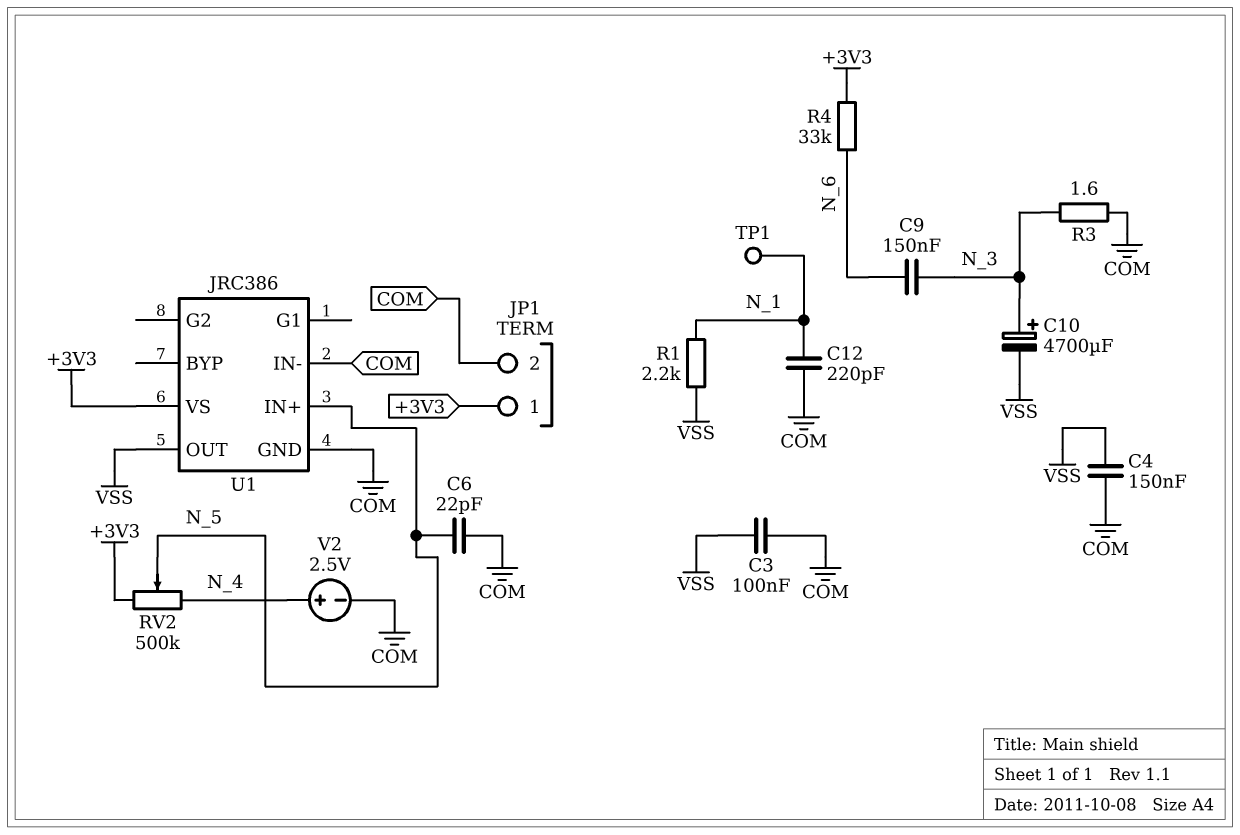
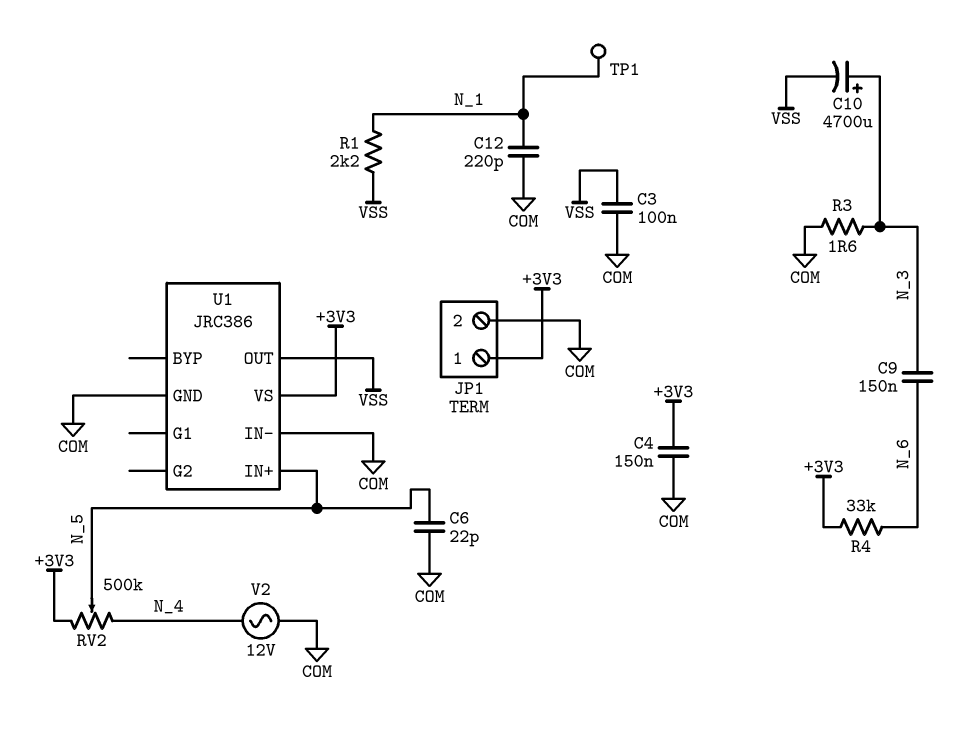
C4: 150nF (COM, VSS) -> 150nF (+3V3, COM)
V2: 2.5V (plus N_4, minus COM) -> AC 12V (COM, N_4)

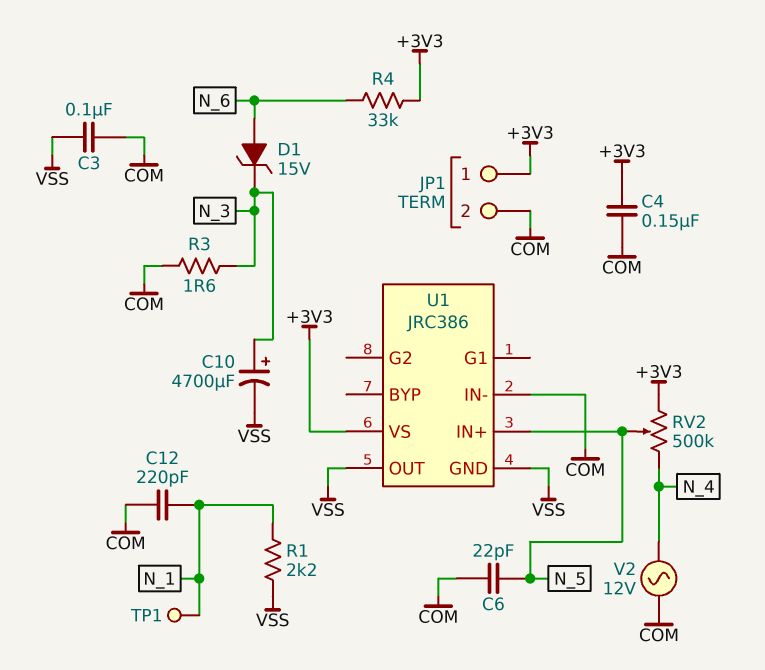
C9: 150nF (N_3, N_6) -> none
D1: none -> zener 15V (A N_6, K N_3)
U1 pin GND: COM -> VSS

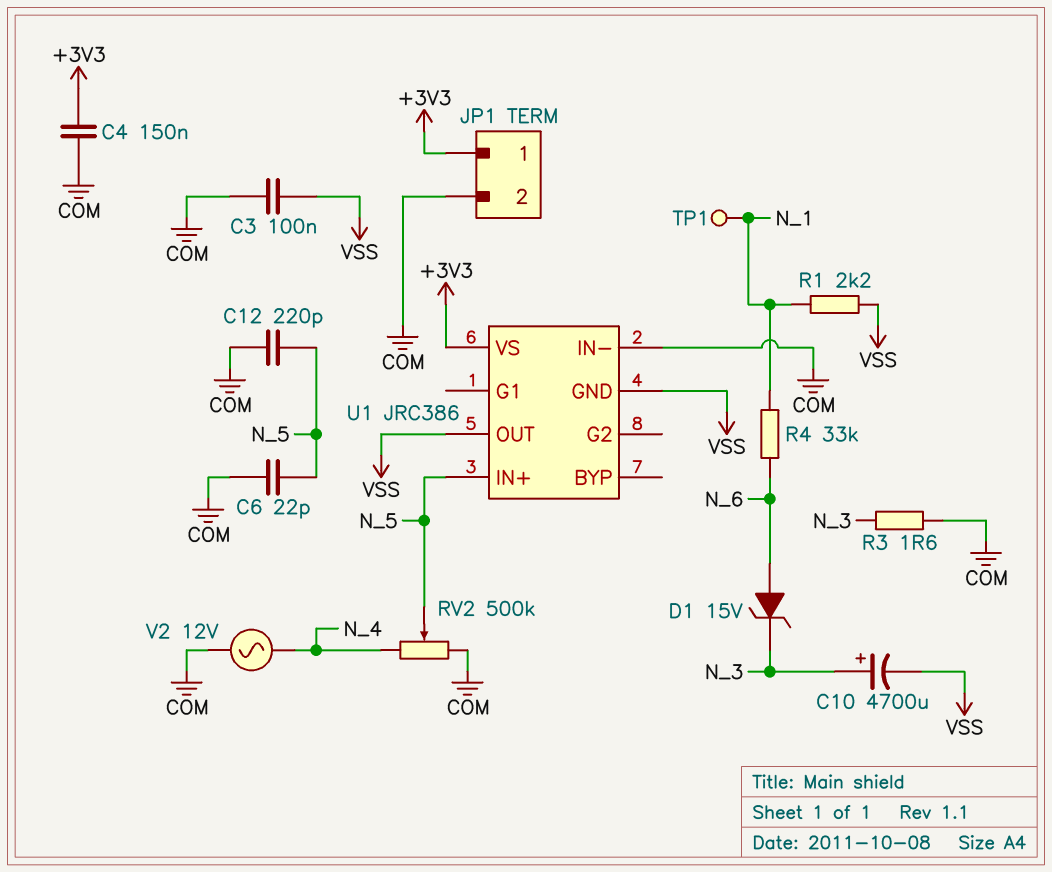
C12: 220pF (COM, N_1) -> 220pF (COM, N_5)
R4: 33k (+3V3, N_6) -> 33k (N_1, N_6)
RV2: 500k (+3V3, N_4, wiper N_5) -> 500k (COM, N_4, wiper N_5)

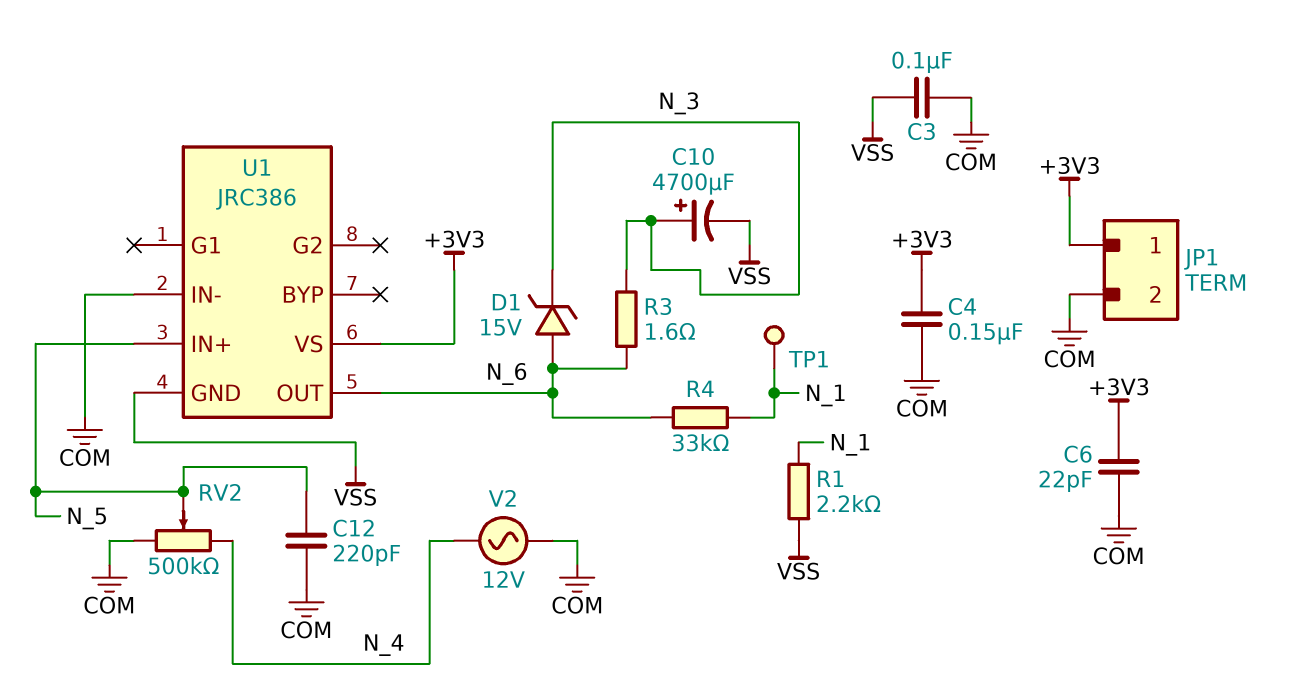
C6: 22pF (COM, N_5) -> 22pF (+3V3, COM)
R3: 1.6 (COM, N_3) -> 1.6 (N_3, N_6)
U1 pin OUT: VSS -> N_6

